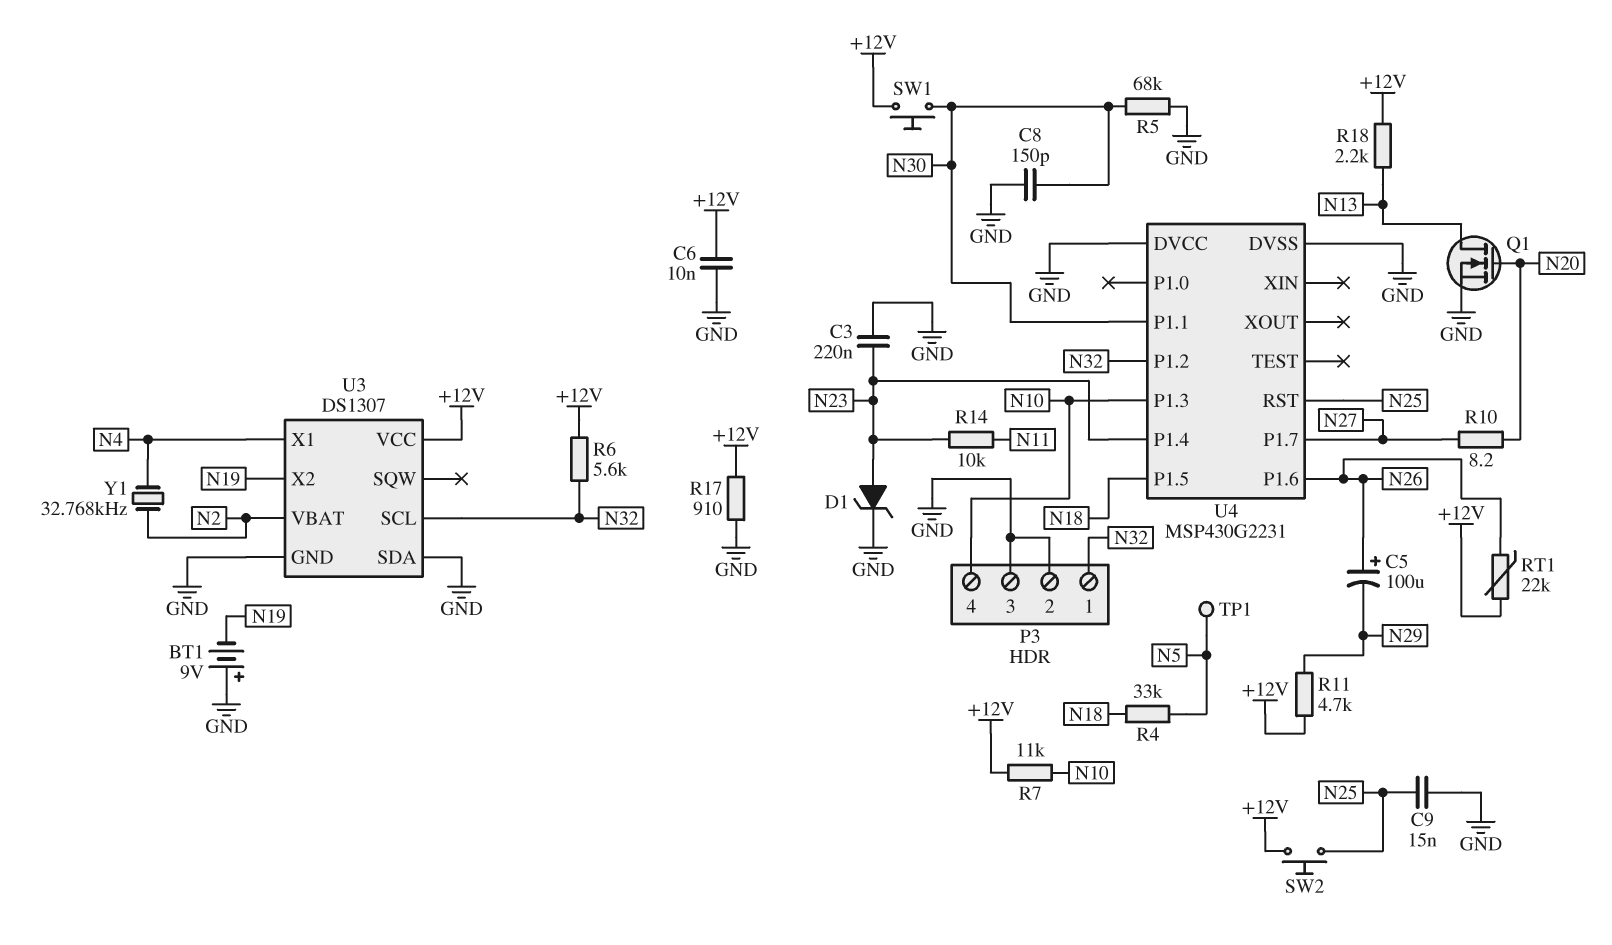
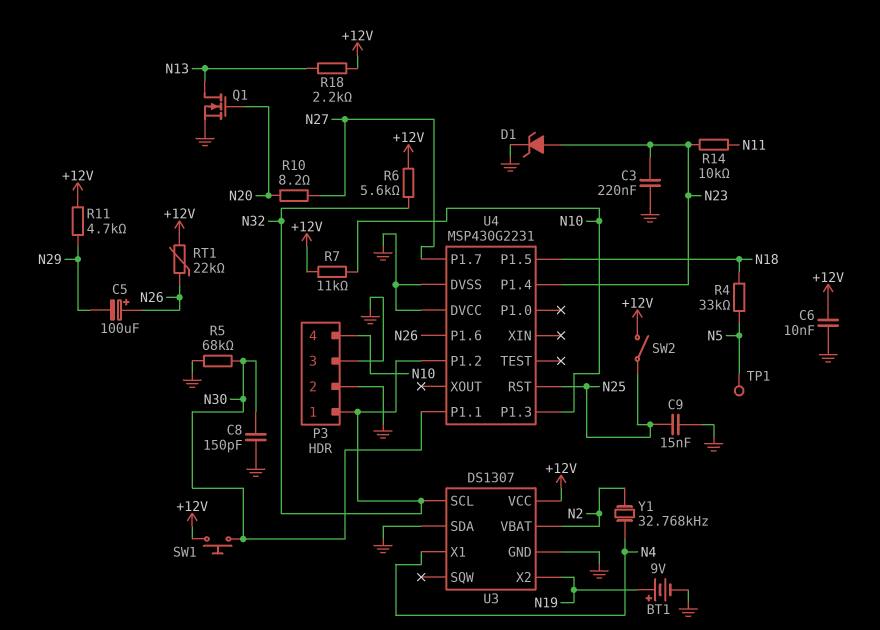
BT1: 9V (plus GND, minus N19) -> 9V (plus N19, minus GND)
R17: 910 (+12V, GND) -> none
SW2: button (+12V, N25) -> switch (+12V, N25)

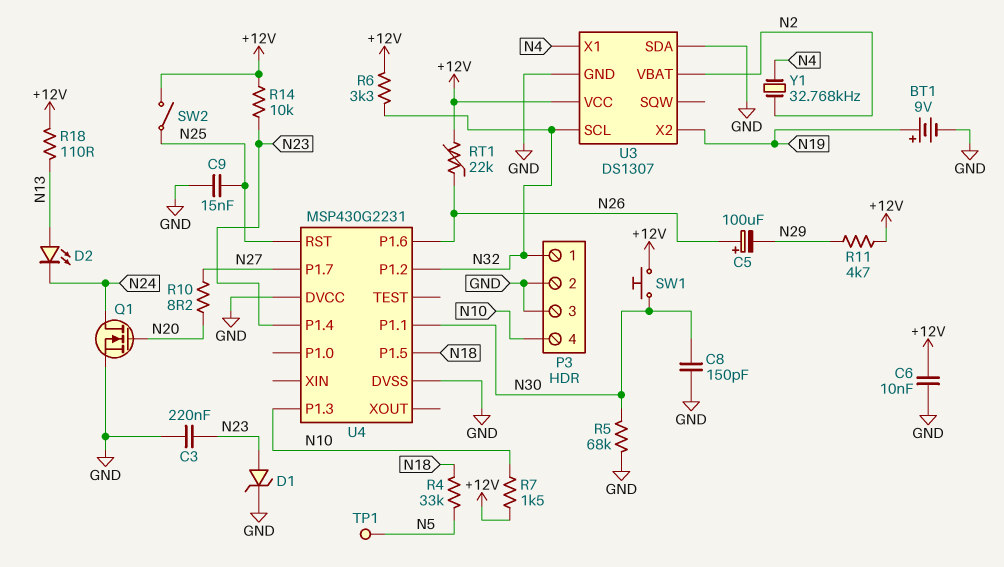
D2: none -> LED (A N13, K N24)
Q1: NMOS (G N20, D N13, S GND) -> NMOS (G N20, D N24, S GND)
R6: 5.6k (+12V, N32) -> 3.3k (+12V, N32)
R7: 11k (+12V, N10) -> 1.5k (+12V, N10)
R14: 10k (N11, N23) -> 10k (+12V, N23)
R18: 2.2k (+12V, N13) -> 110 (+12V, N13)

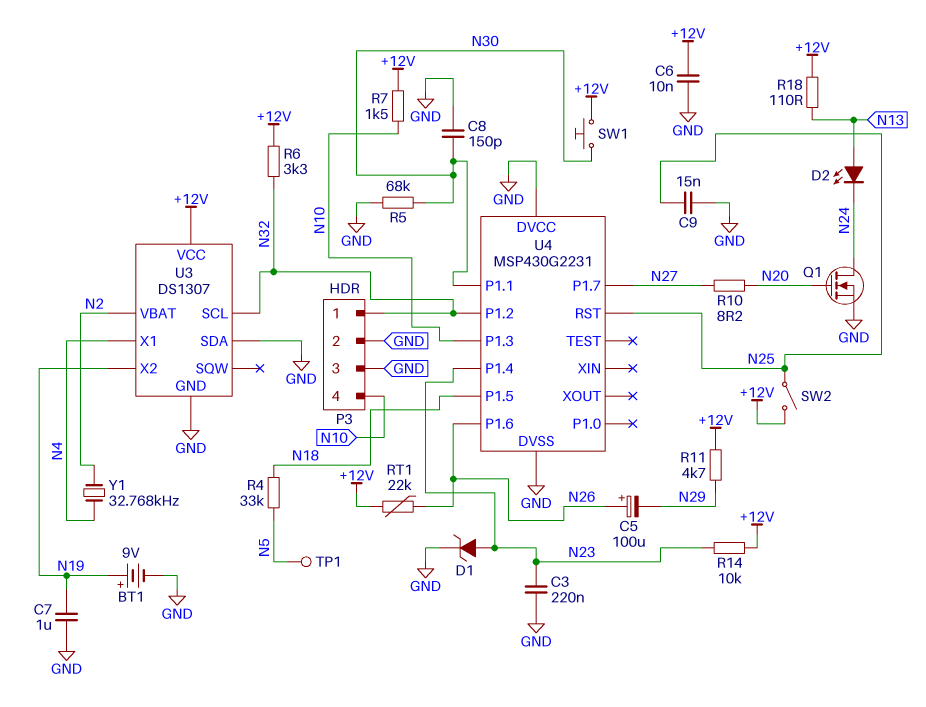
C7: none -> 1uF (GND, N19)

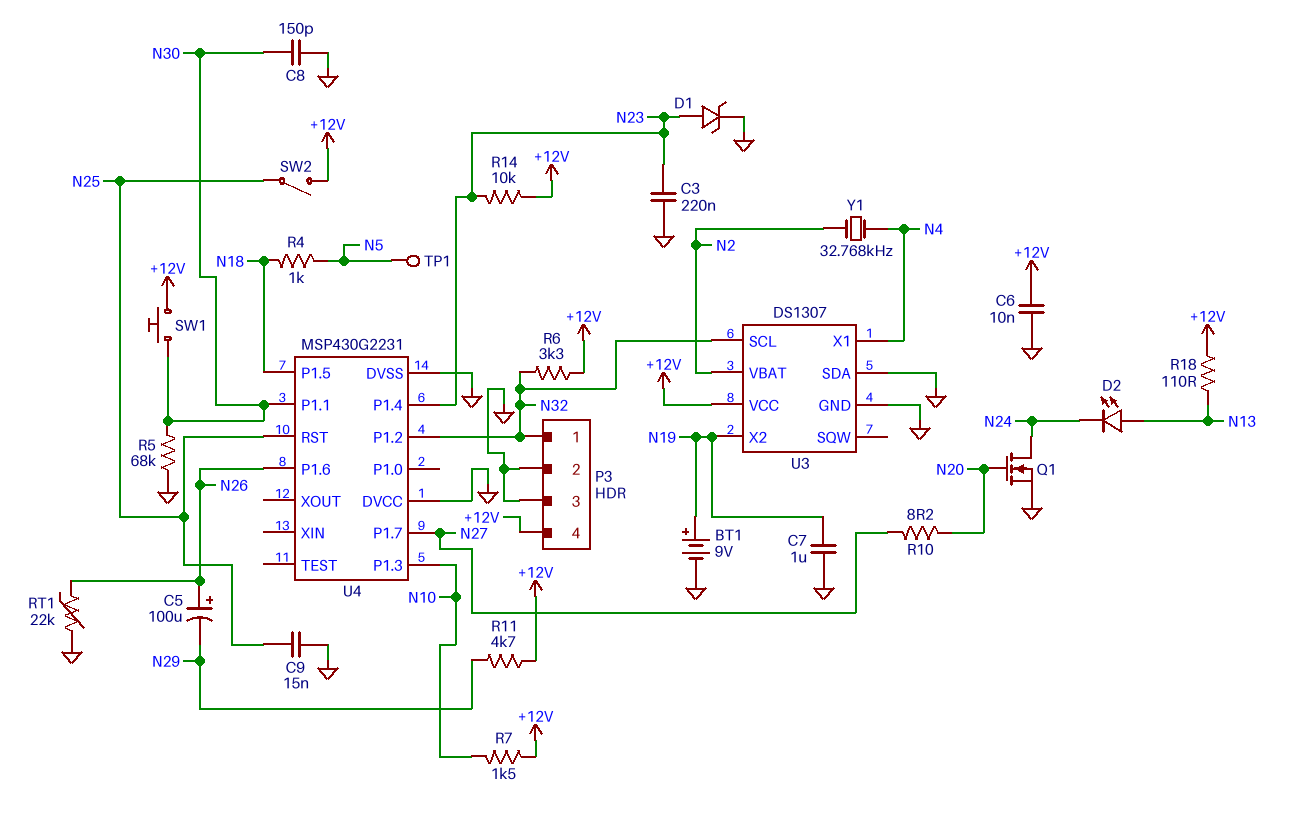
P3 pin 4: N10 -> +12V
R4: 33k (N5, N18) -> 1k (N5, N18)
RT1: 22k (+12V, N26) -> 22k (GND, N26)

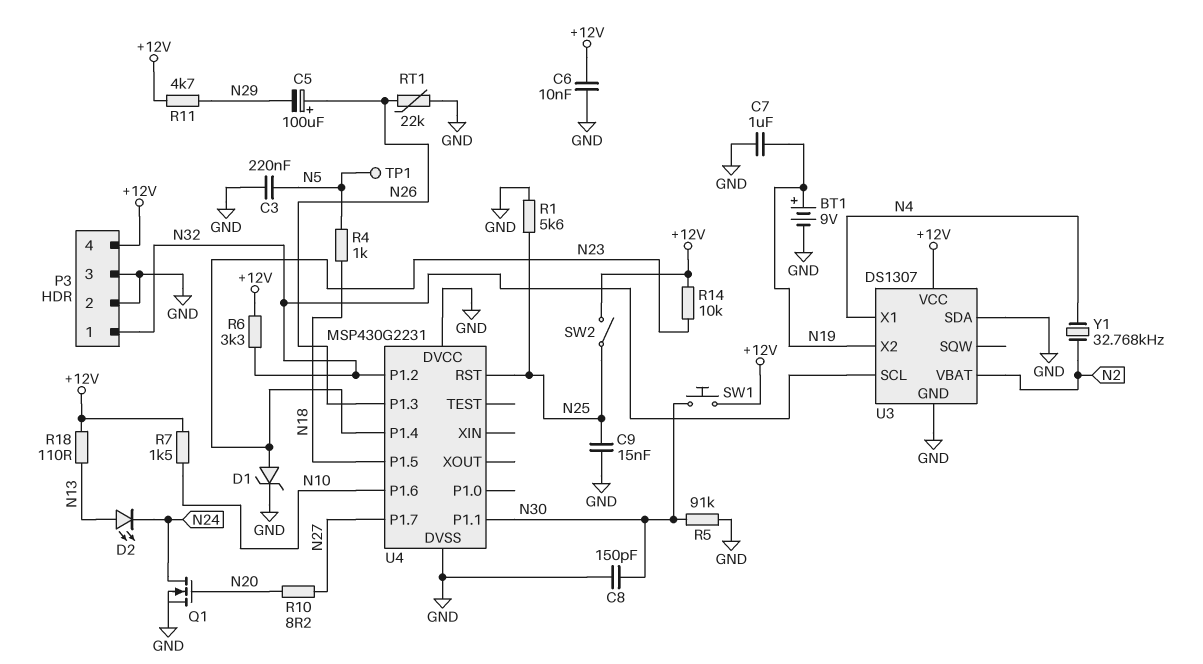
C3: 220nF (GND, N23) -> 220nF (GND, N5)
R1: none -> 5.6k (GND, N25)
R5: 68k (GND, N30) -> 91k (GND, N30)
U4 pin P1.3: N10 -> N26
U4 pin P1.6: N26 -> N10

